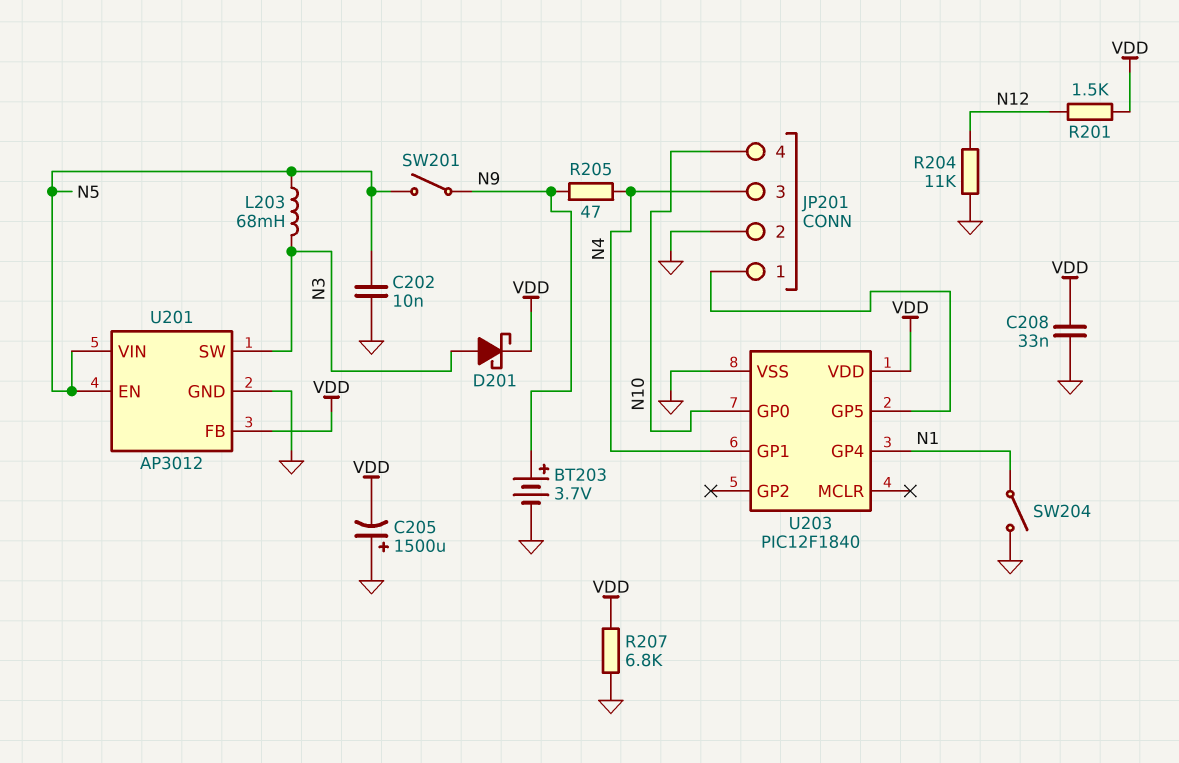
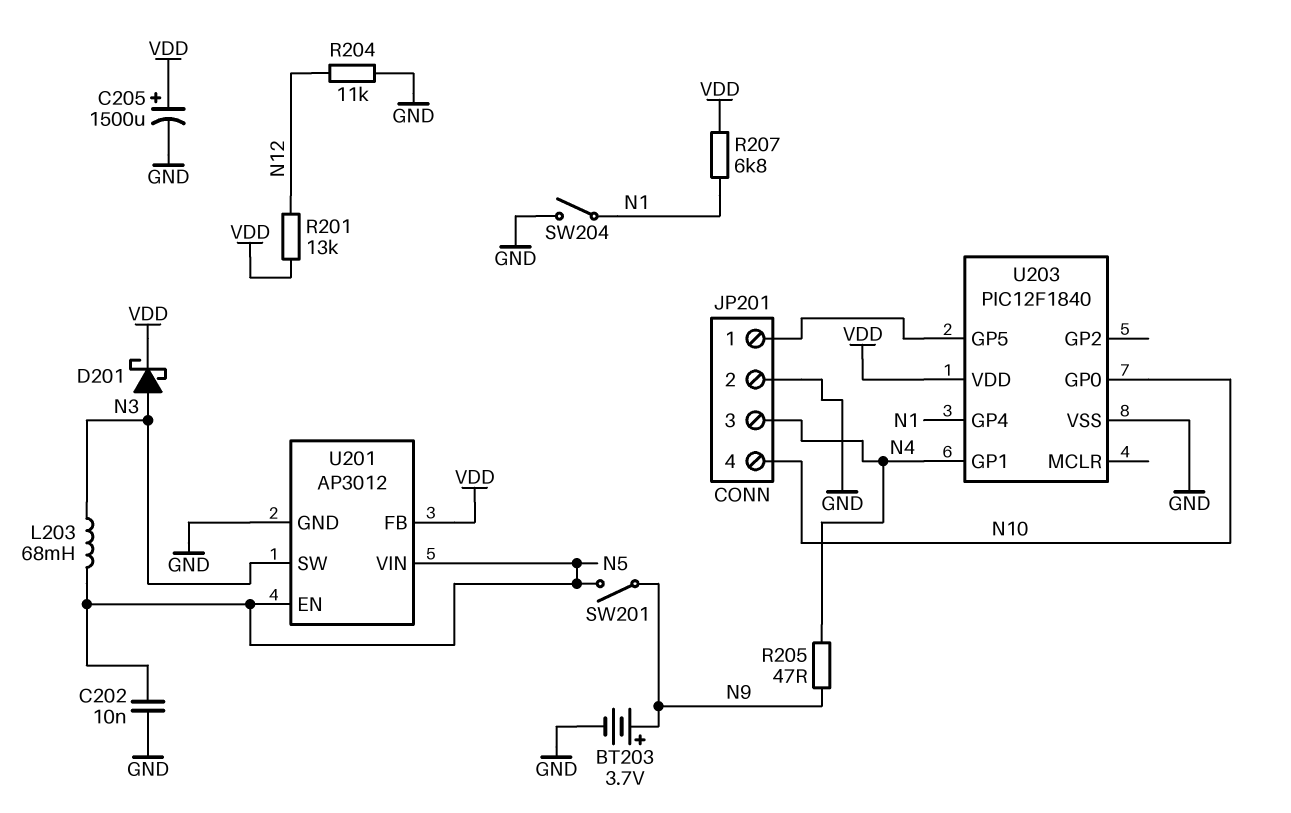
C205: 1500uF (plus GND, minus VDD) -> 1500uF (plus VDD, minus GND)
C208: 33nF (GND, VDD) -> none
R201: 1.5k (N12, VDD) -> 13k (N12, VDD)
R207: 6.8k (GND, VDD) -> 6.8k (N1, VDD)

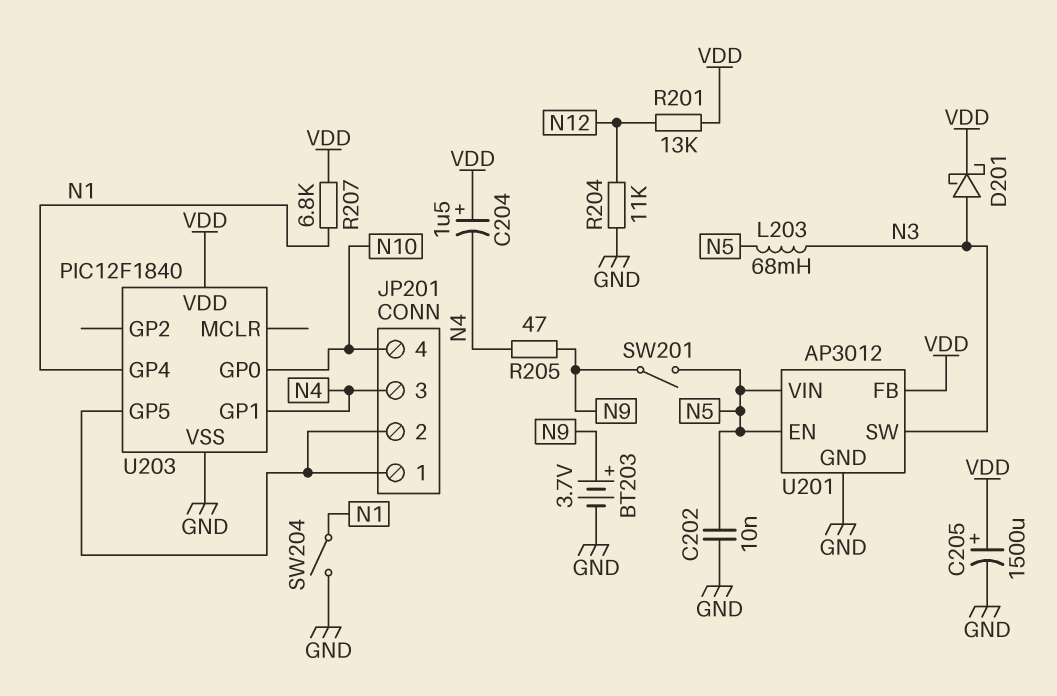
C204: none -> 1.5uF (plus VDD, minus N4)
JP201 pin 2: GND -> JP201/1

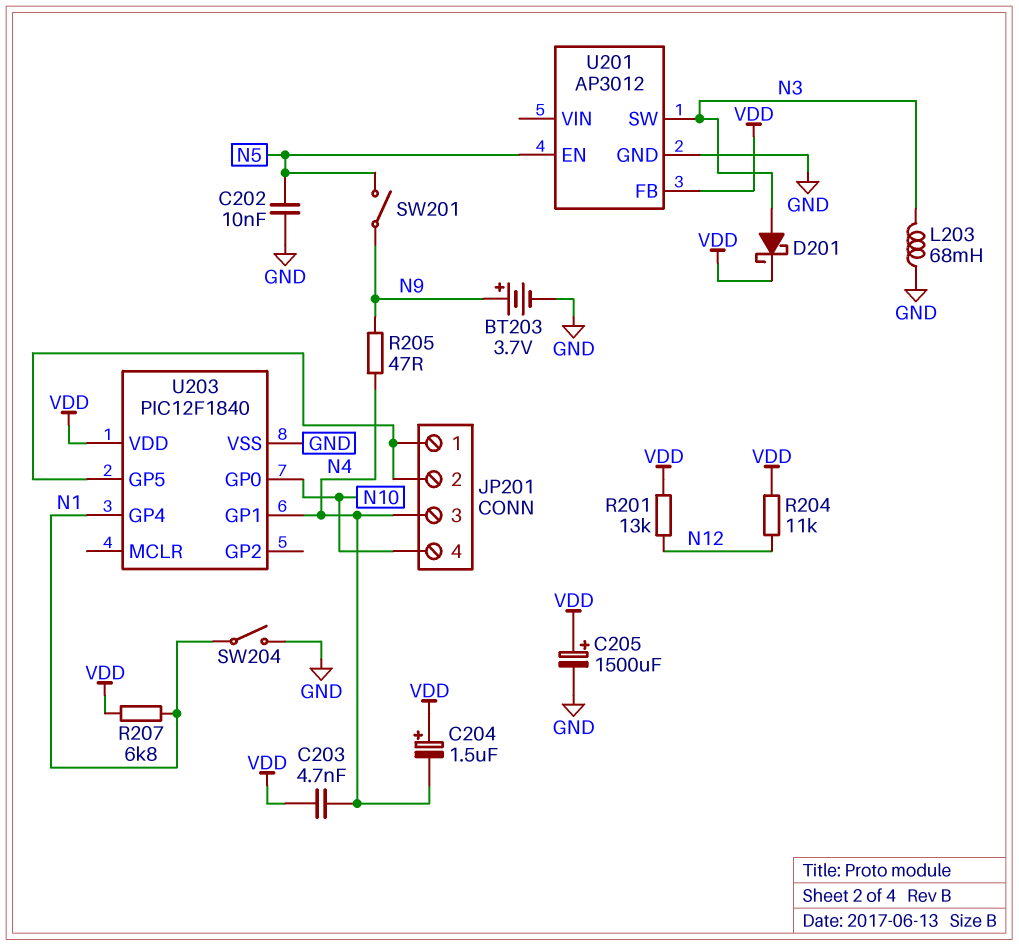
C203: none -> 4.7nF (N4, VDD)
L203: 68mH (N3, N5) -> 68mH (GND, N3)
R204: 11k (GND, N12) -> 11k (N12, VDD)
U201 pin VIN: N5 -> none

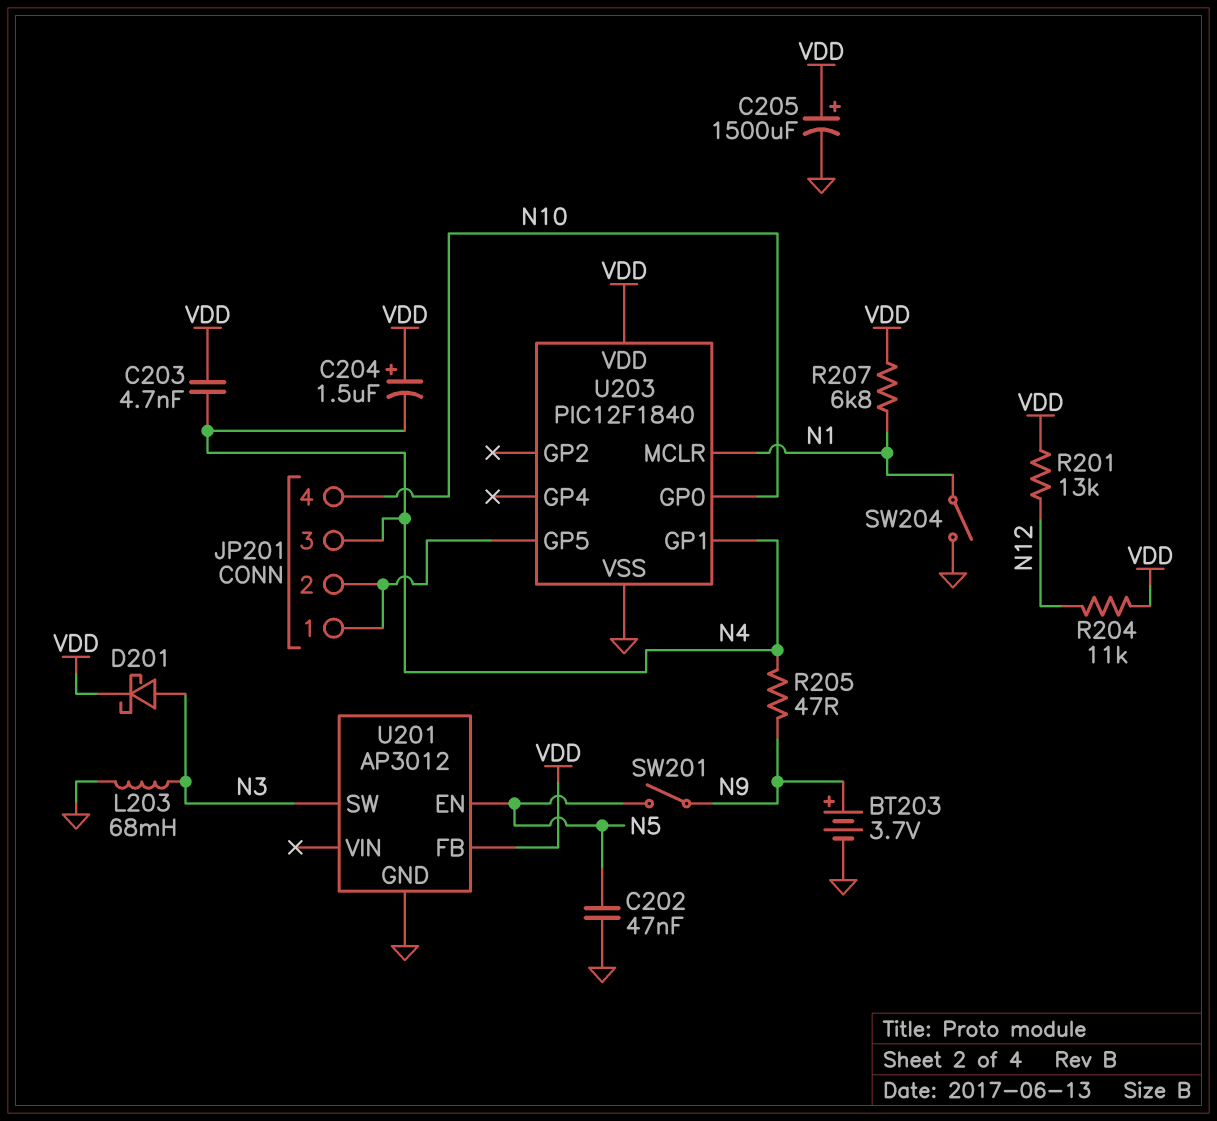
C202: 10nF (GND, N5) -> 47nF (GND, N5)
U203 pin GP4: N1 -> none
U203 pin MCLR: none -> N1

